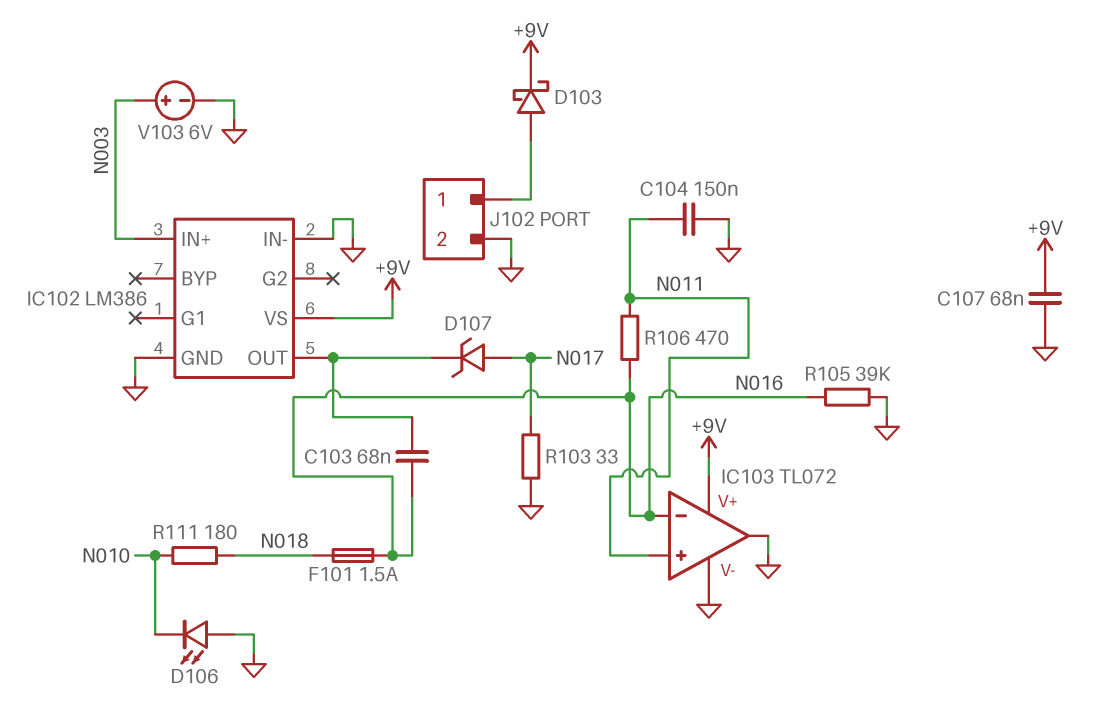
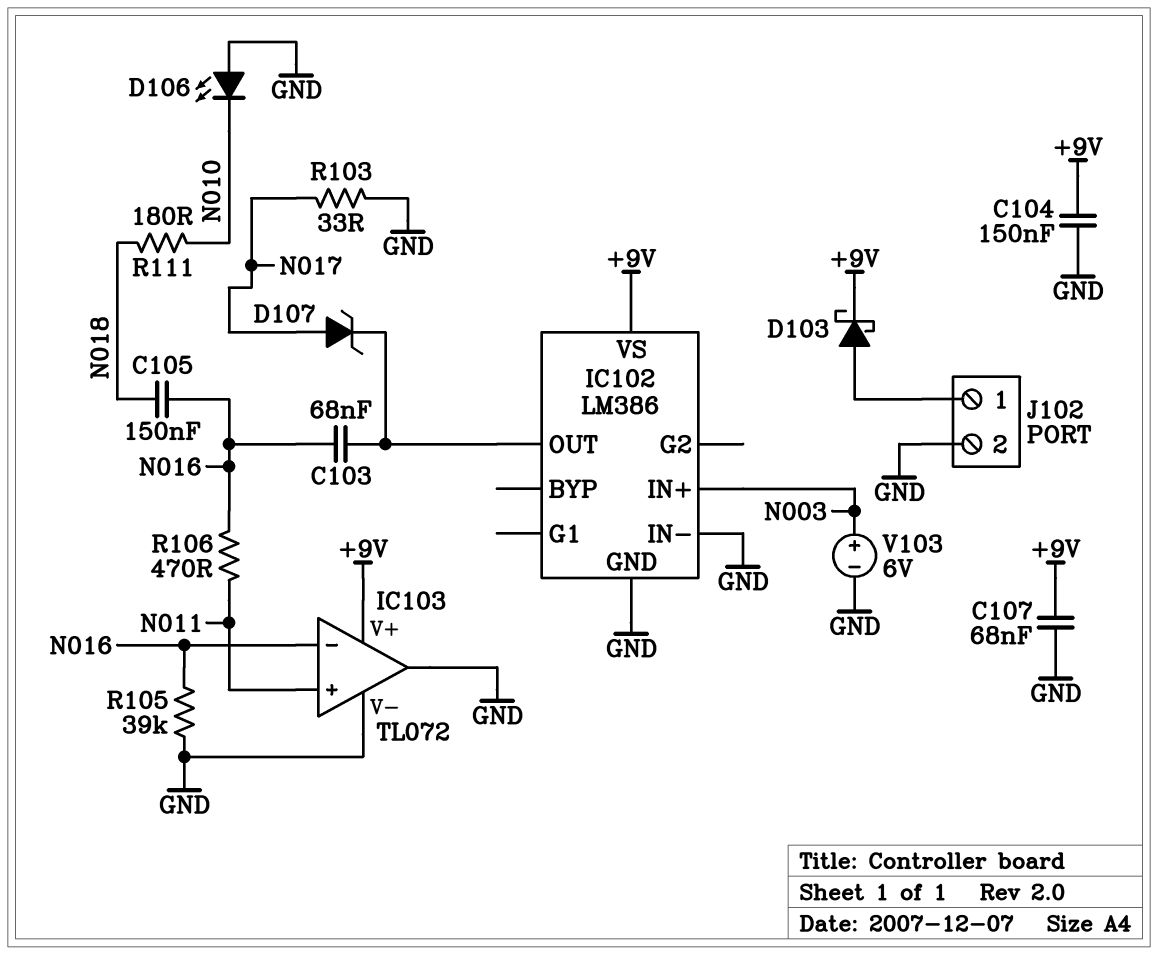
C104: 150nF (GND, N011) -> 150nF (+9V, GND)
C105: none -> 150nF (N016, N018)
F101: 1.5A (N016, N018) -> none

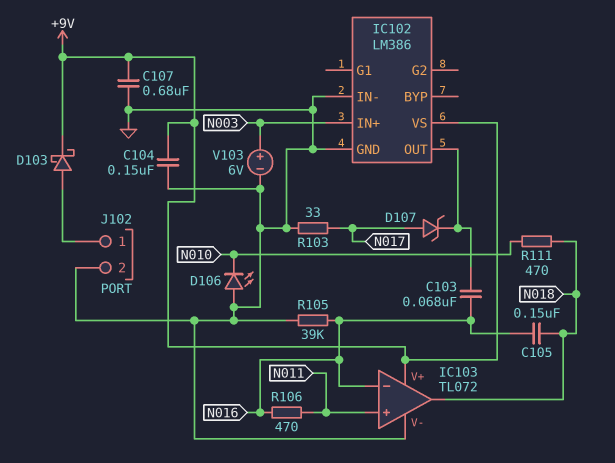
C107: 68nF (+9V, GND) -> 680nF (+9V, GND)
IC103 pin out: GND -> N018
R111: 180 (N010, N018) -> 470 (N010, N018)

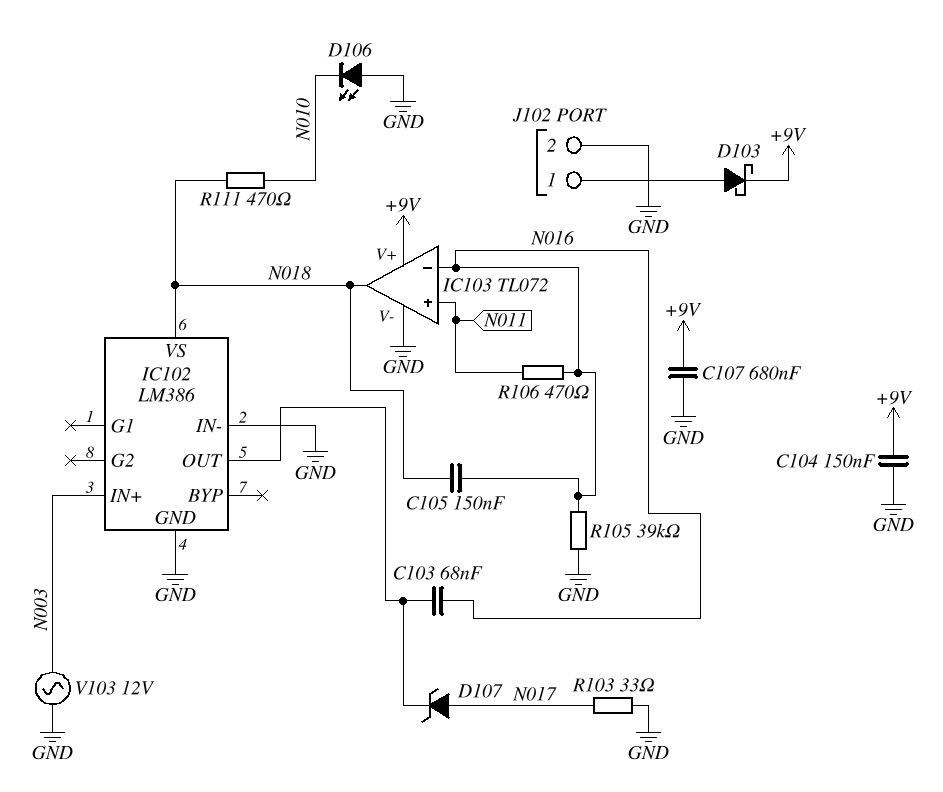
IC102 pin VS: +9V -> N018
V103: 6V (plus N003, minus GND) -> AC 12V (GND, N003)

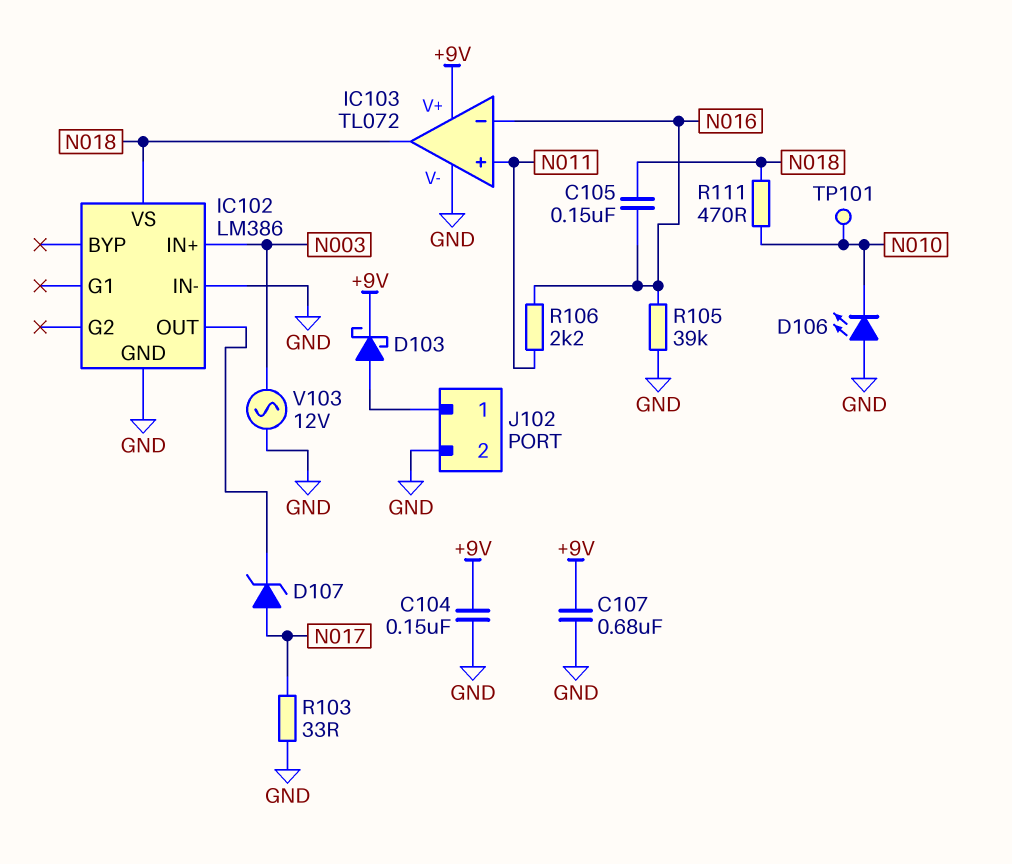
C103: 68nF (IC102/OUT, N016) -> none
R106: 470 (N011, N016) -> 2.2k (N011, N016)
TP101: none -> test point (N010)

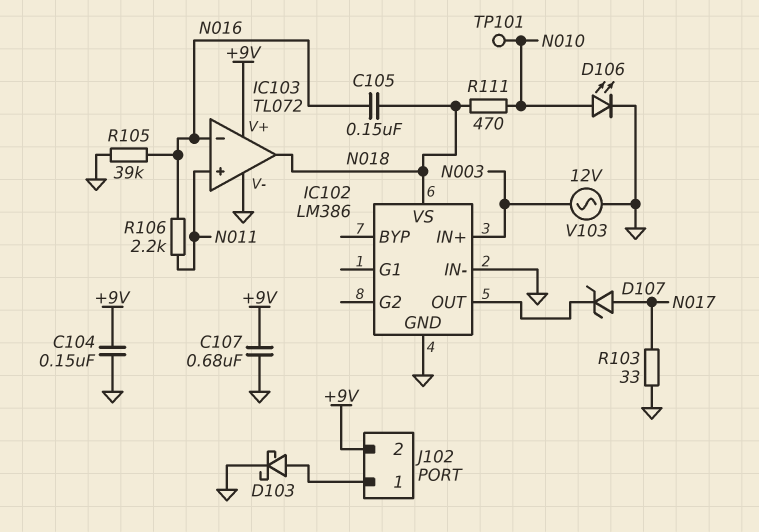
D103: schottky (A J102/1, K +9V) -> schottky (A J102/1, K GND)
D106: LED (A GND, K N010) -> LED (A N010, K GND)
J102 pin 2: GND -> +9V

